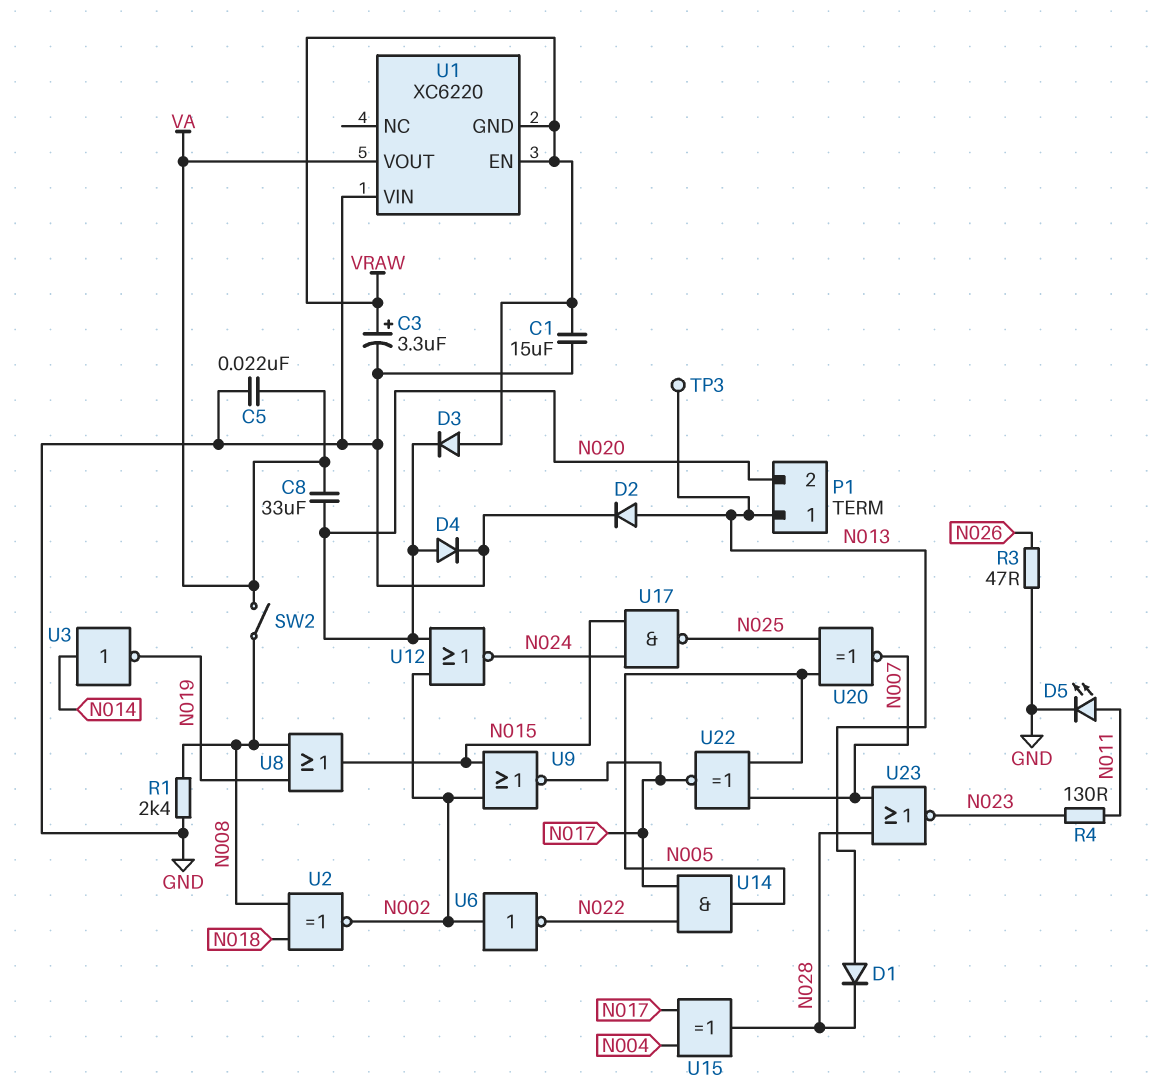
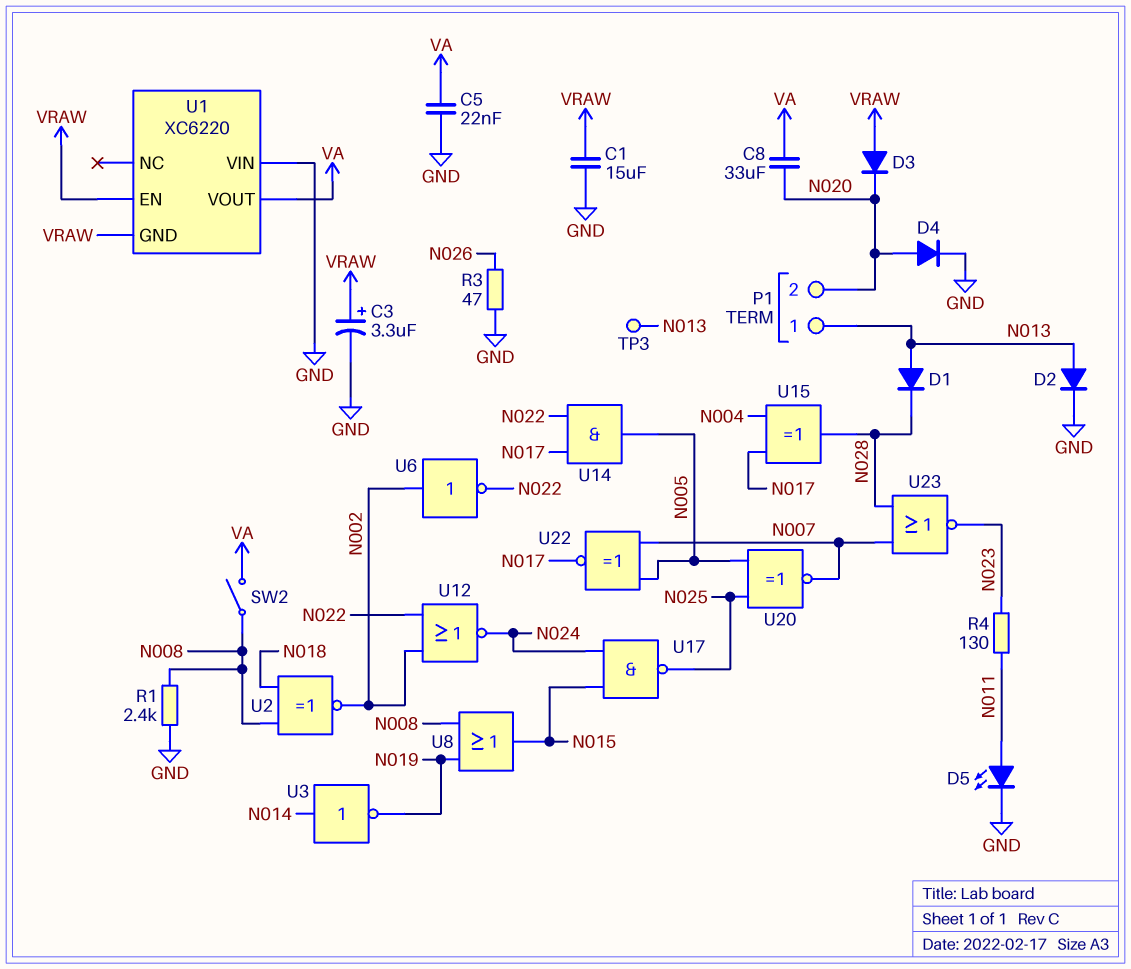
U9: NOR (in N002, in N015, out N017) -> none
U12: NOR (in N002, in N020, out N024) -> NOR (in N002, in N022, out N024)

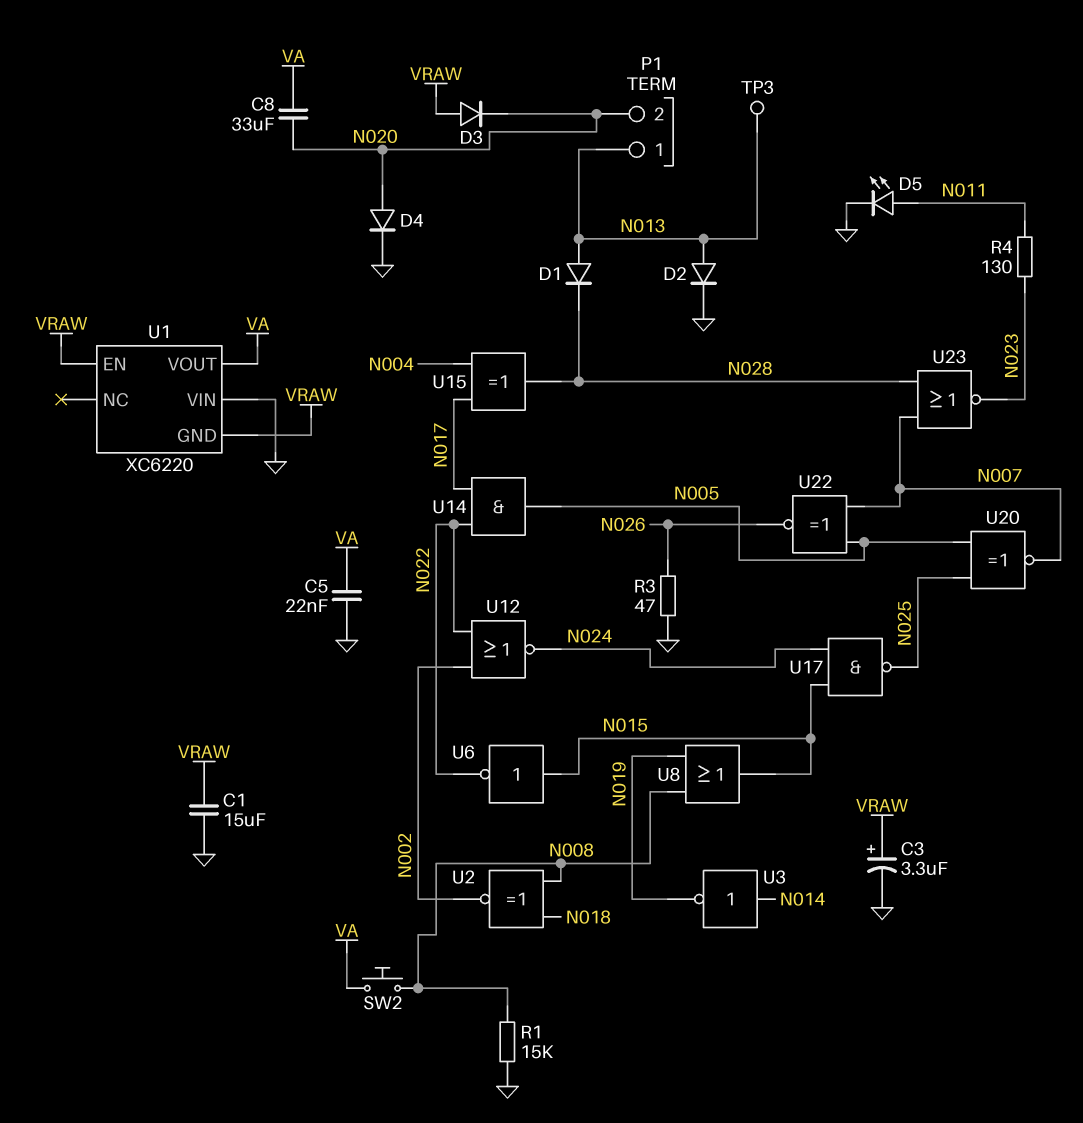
R1: 2.4k (GND, N008) -> 15k (GND, N008)
SW2: switch (N008, VA) -> button (N008, VA)
U6: NOT (in N002, out N022) -> NOT (in N015, out N022)
U22: XNOR (in N005, in N007, out N017) -> XNOR (in N005, in N007, out N026)

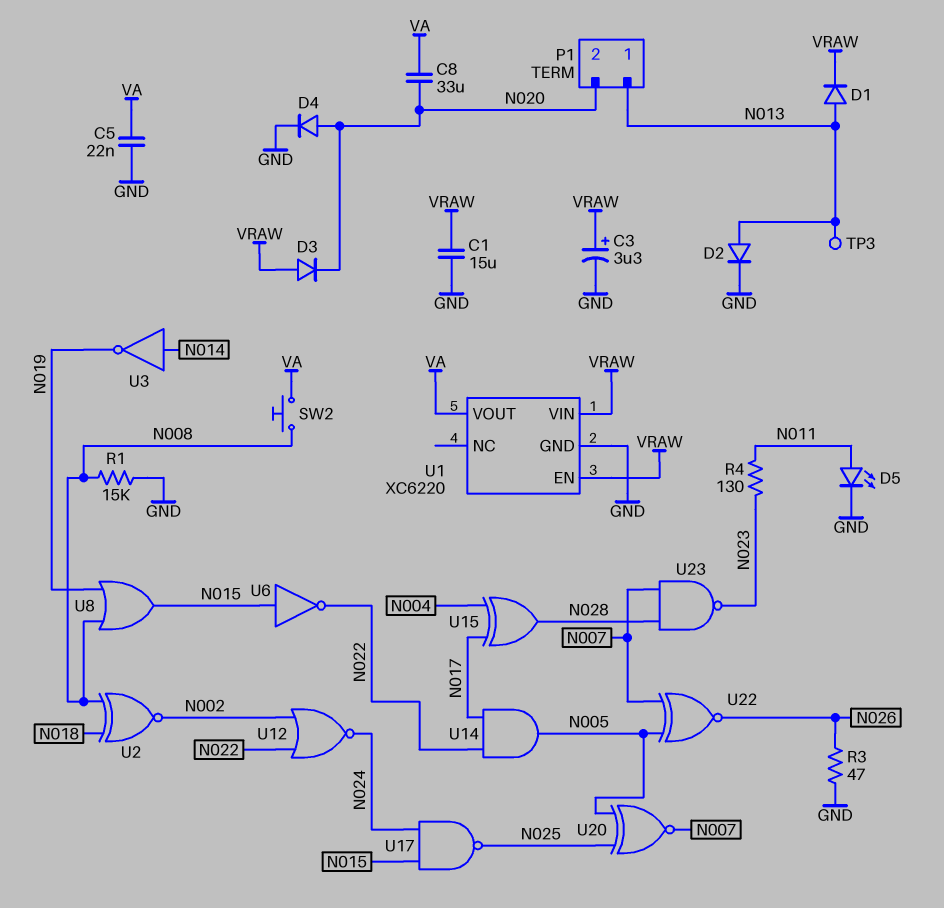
D1: diode (A N013, K N028) -> diode (A N013, K VRAW)
U1 pin GND: VRAW -> GND
U1 pin VIN: GND -> VRAW
U23: NOR (in N007, in N028, out N023) -> NAND (in N007, in N028, out N023)

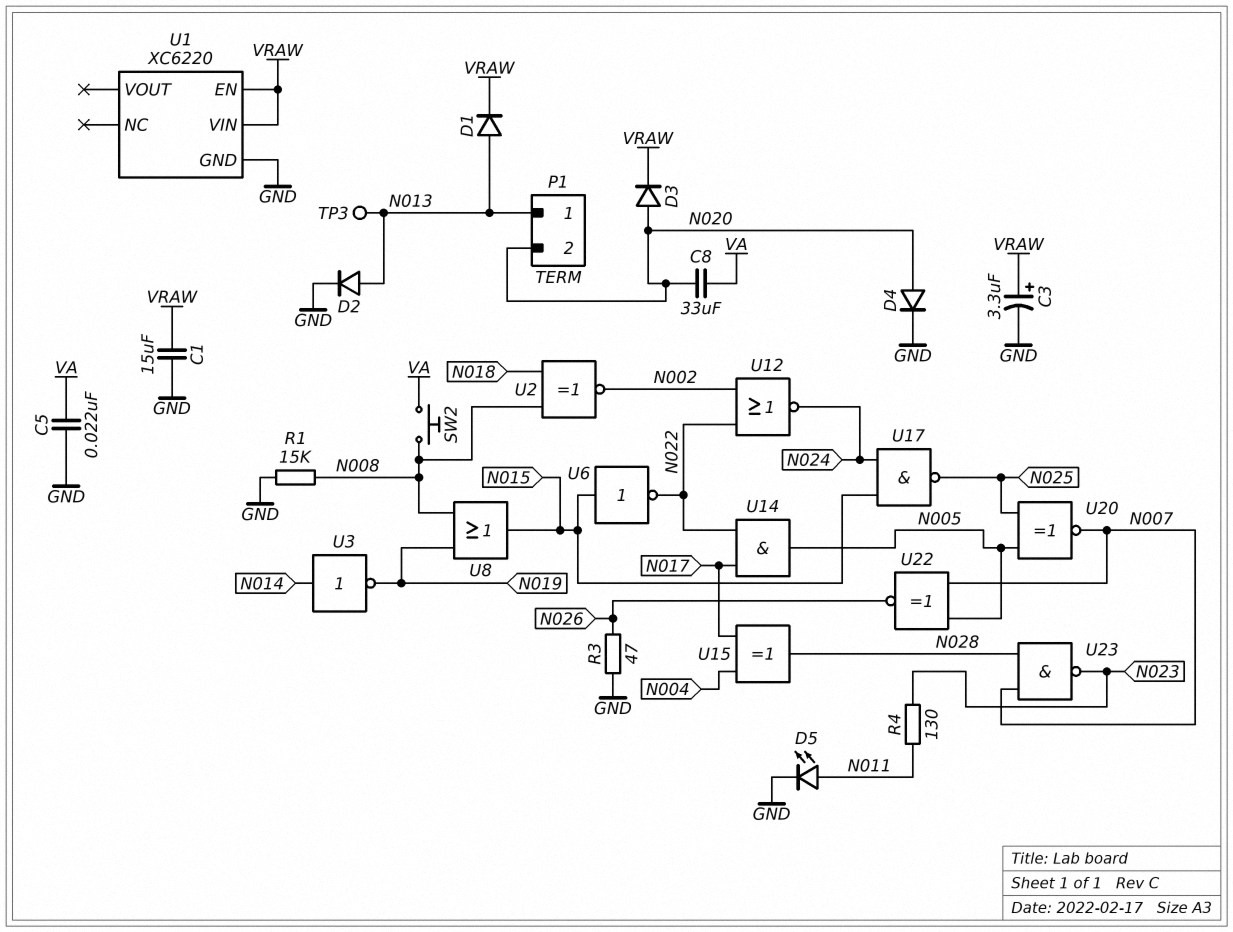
D3: diode (A VRAW, K N020) -> diode (A N020, K VRAW)
U1 pin VOUT: VA -> none

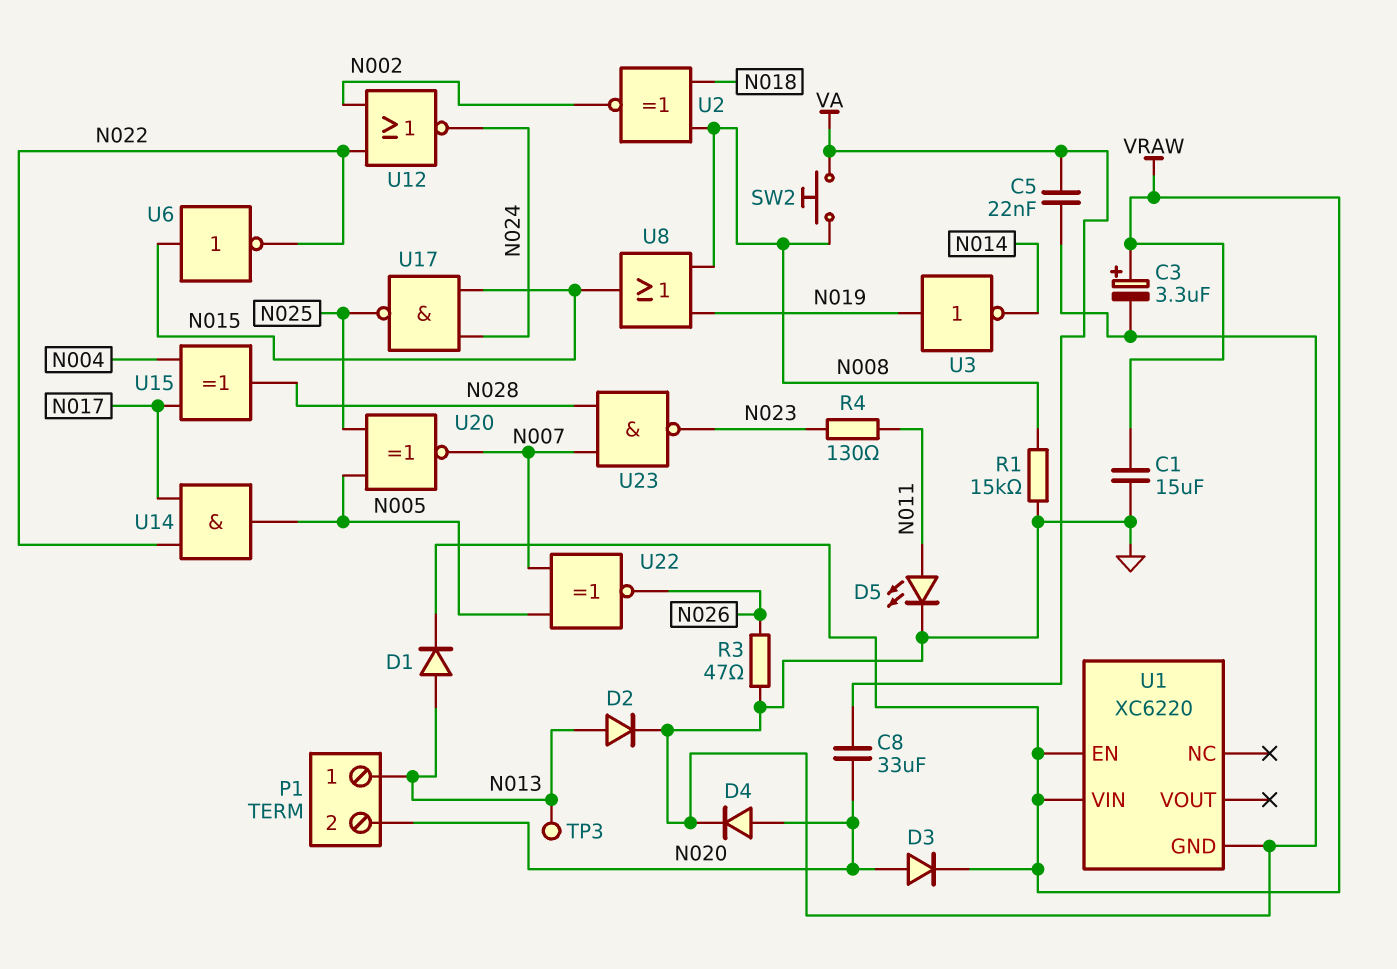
U3: NOT (in N014, out N019) -> NOT (in N019, out N014)

